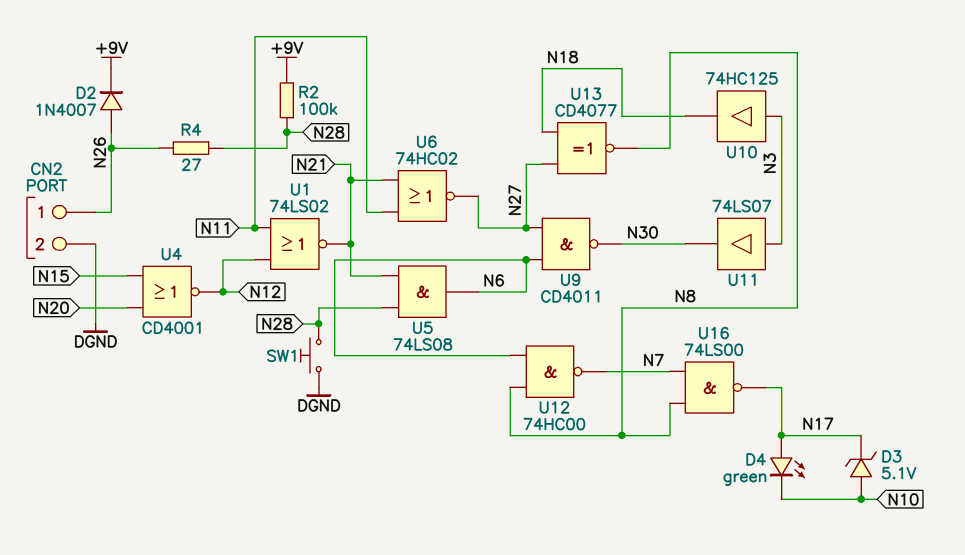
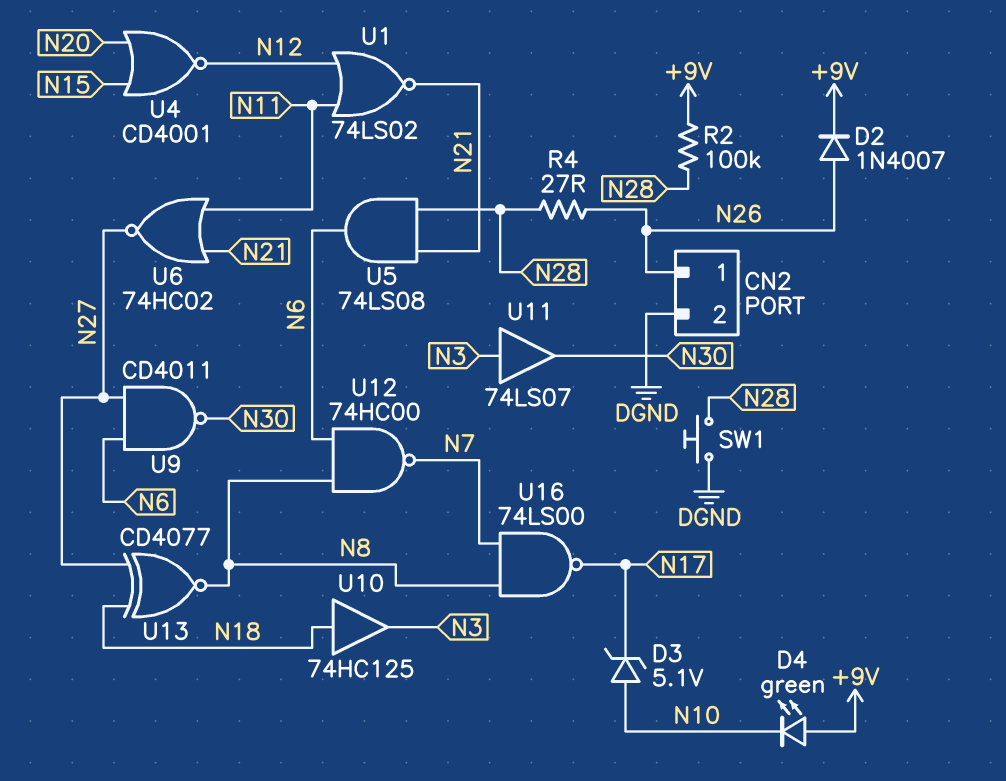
D4: LED green (A N17, K N10) -> LED green (A +9V, K N10)
U10: buffer 74HC125 (in N3, out N18) -> buffer 74HC125 (in N18, out N3)

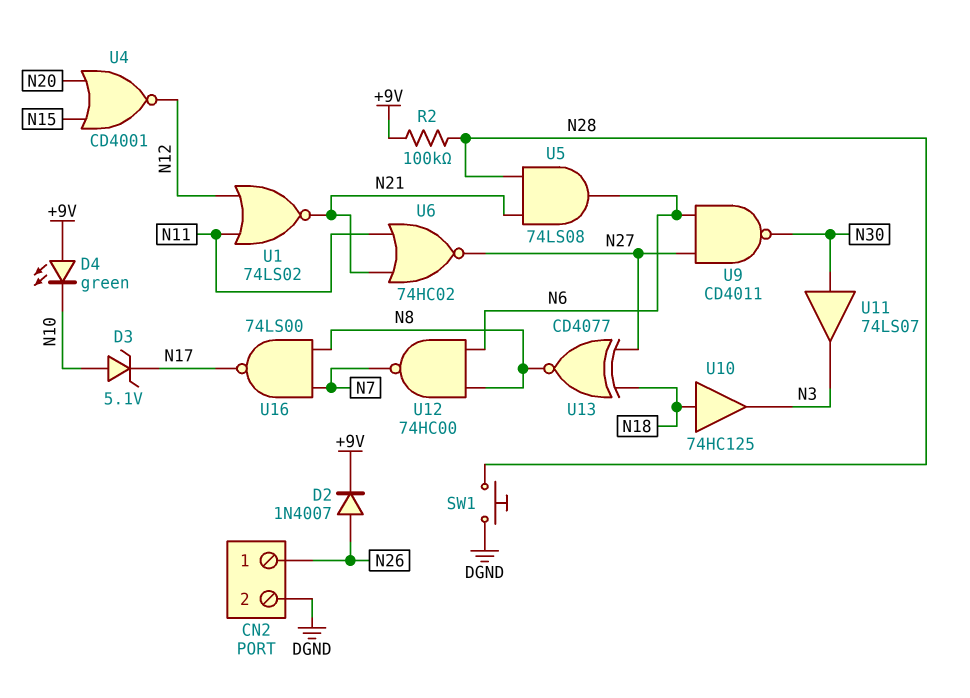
R4: 27 (N26, N28) -> none
U11: buffer 74LS07 (in N3, out N30) -> buffer 74LS07 (in N30, out N3)

